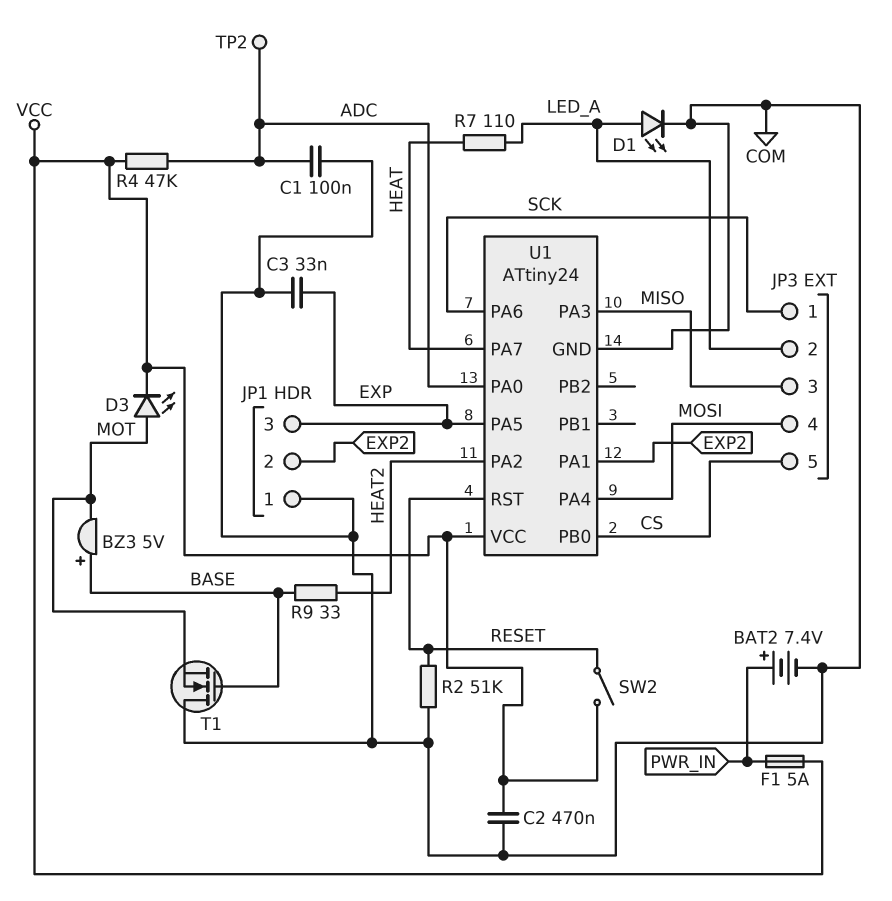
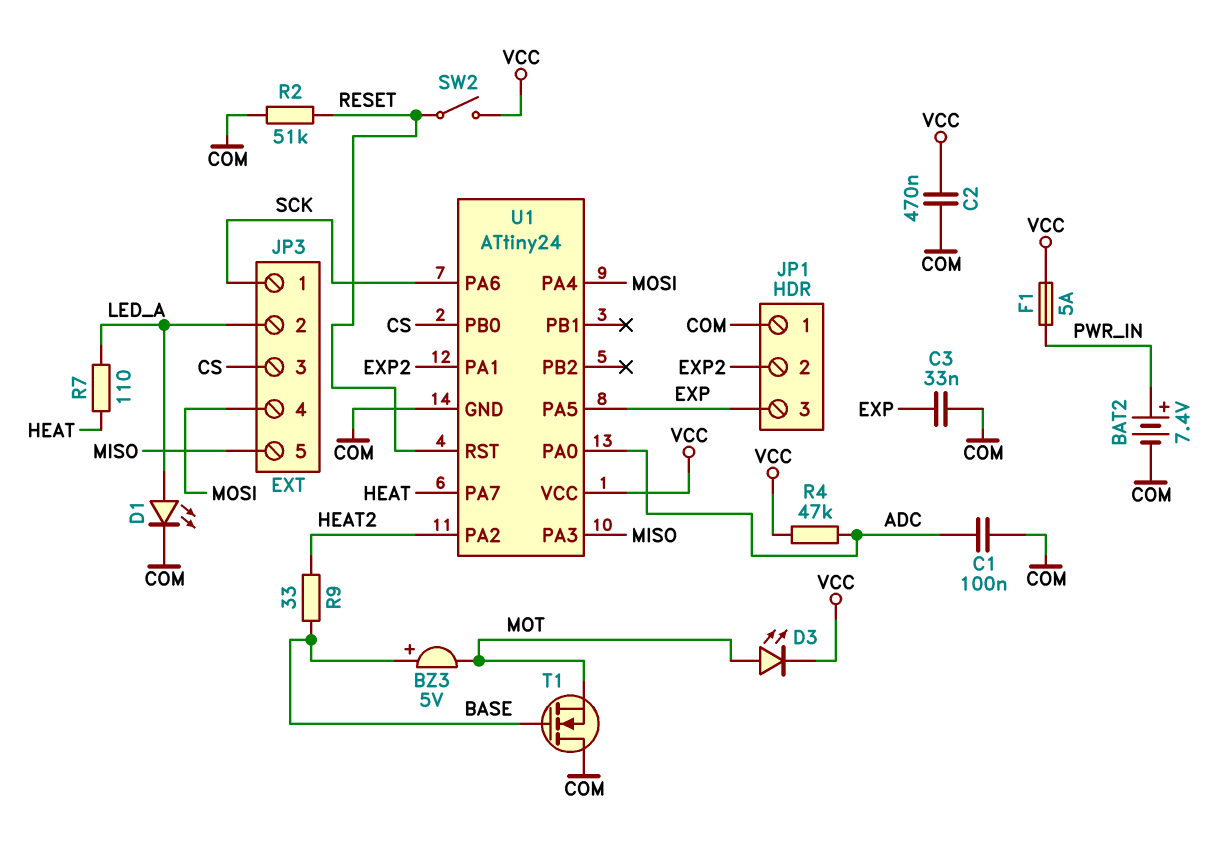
JP3 pin 3: MISO -> CS
JP3 pin 5: CS -> MISO
TP2: test point (ADC) -> none

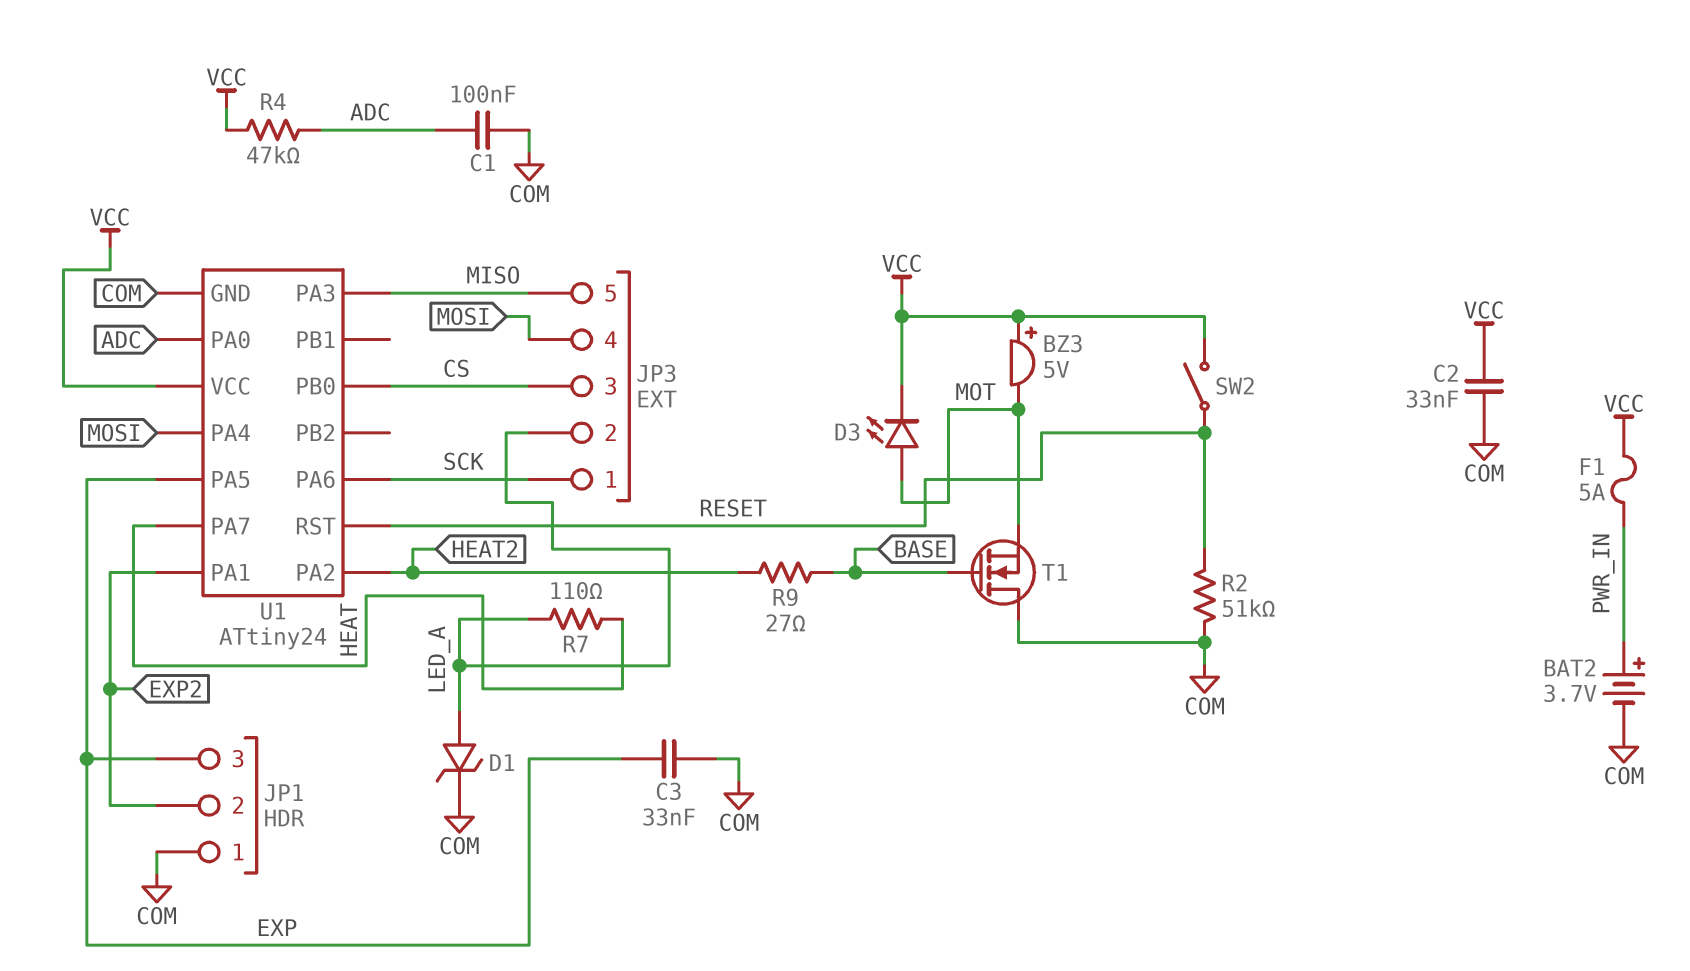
BAT2: 7.4V (plus PWR_IN, minus COM) -> 3.7V (plus PWR_IN, minus COM)
BZ3: buzzer 5V (plus BASE, minus MOT) -> buzzer 5V (plus VCC, minus MOT)
C2: 470nF (COM, VCC) -> 33nF (COM, VCC)
D1: LED (A LED_A, K COM) -> zener (A LED_A, K COM)
R9: 33 (BASE, HEAT2) -> 27 (BASE, HEAT2)

